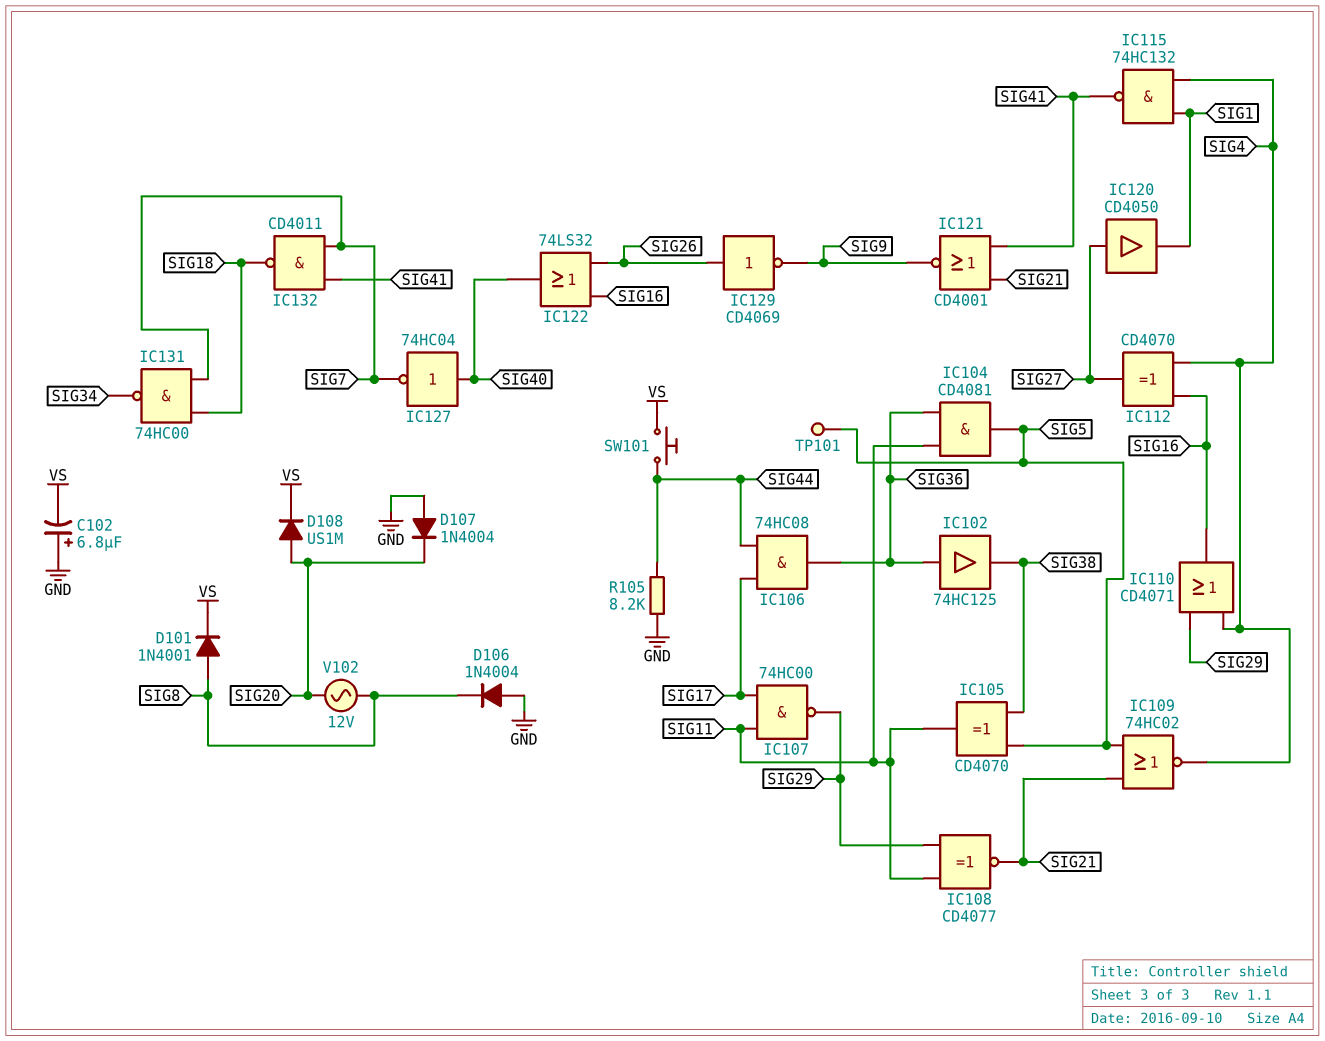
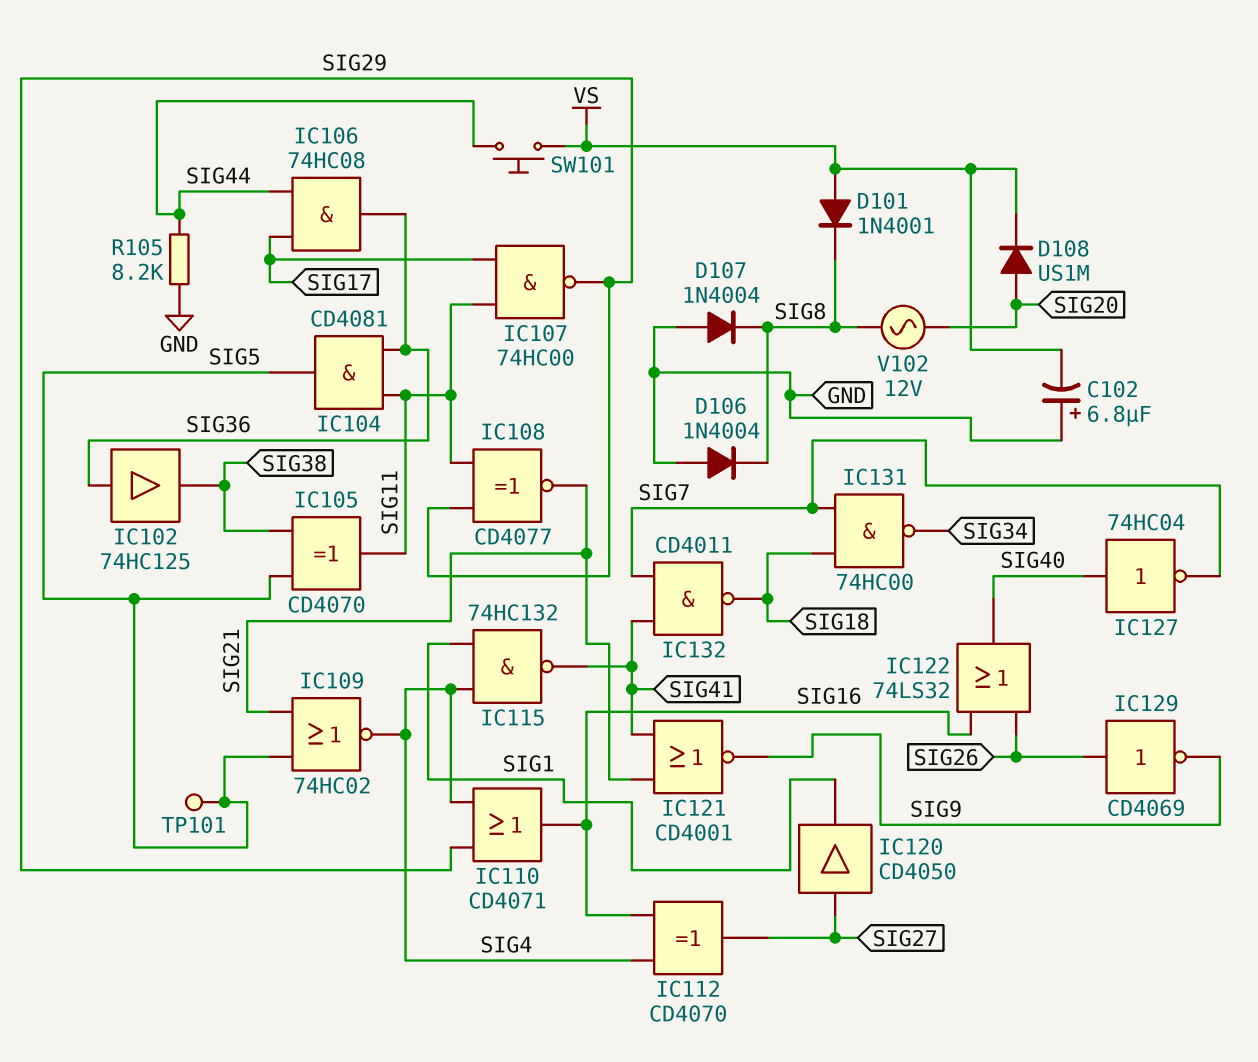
D101: diode 1N4001 (A SIG8, K VS) -> diode 1N4001 (A VS, K SIG8)
D107: diode 1N4004 (A GND, K SIG20) -> diode 1N4004 (A GND, K SIG8)

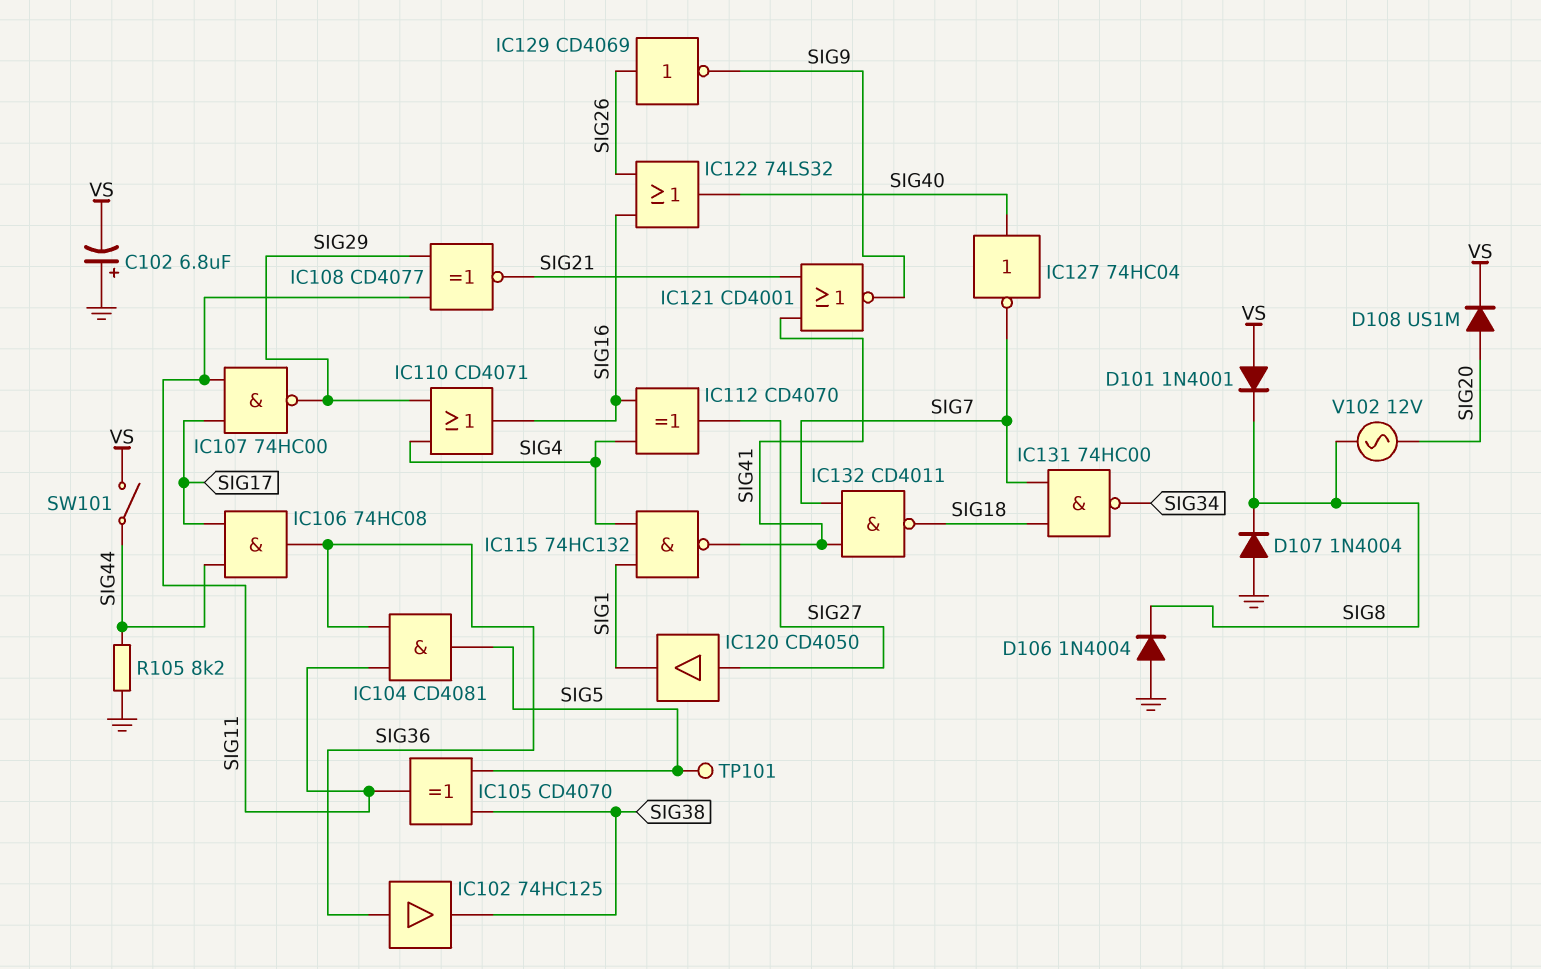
IC109: NOR 74HC02 (in SIG5, in SIG21, out SIG4) -> none
SW101: button (SIG44, VS) -> switch (SIG44, VS)

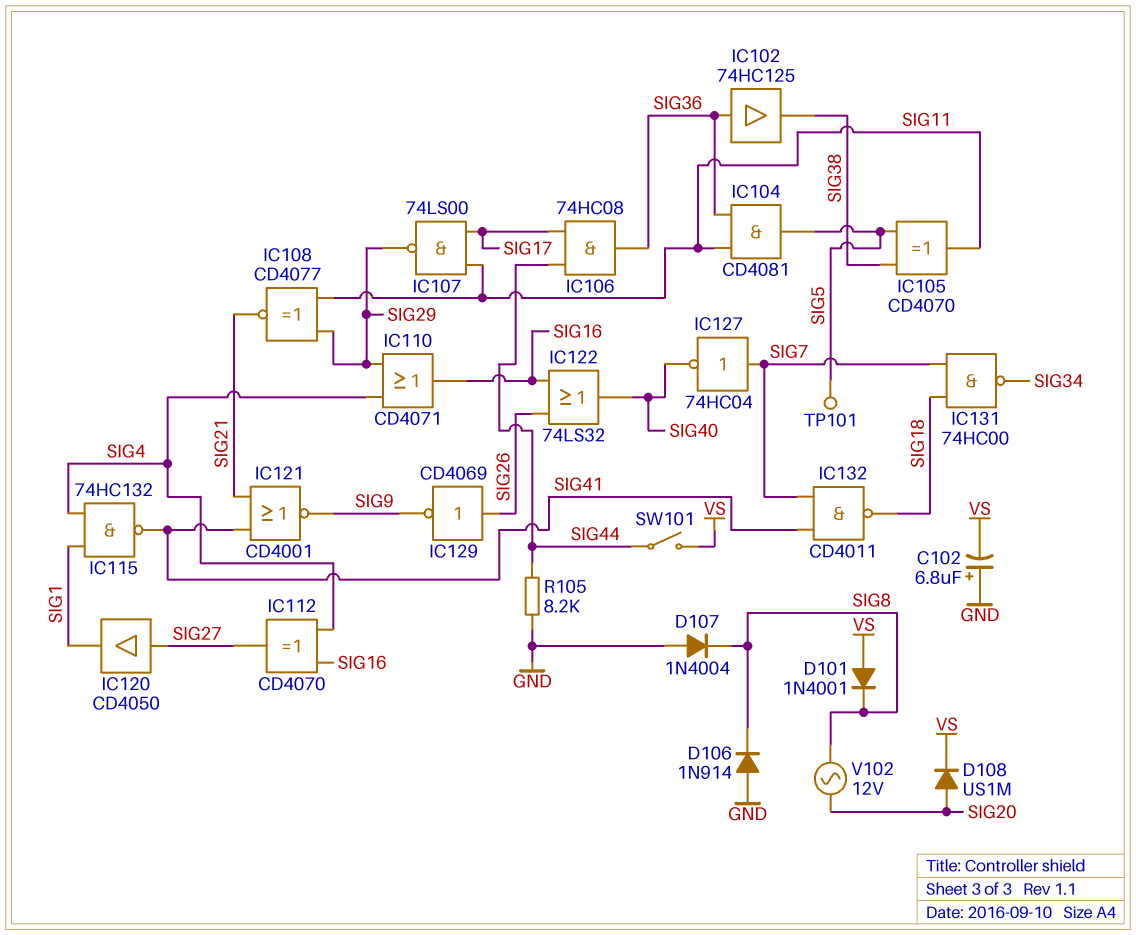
D106: diode 1N4004 (A GND, K SIG8) -> diode 1N914 (A GND, K SIG8)
IC107: NAND 74HC00 (in SIG11, in SIG17, out SIG29) -> NAND 74LS00 (in SIG11, in SIG17, out SIG29)
IC127: NOT 74HC04 (in SIG40, out SIG7) -> NOT 74HC04 (in SIG7, out SIG40)

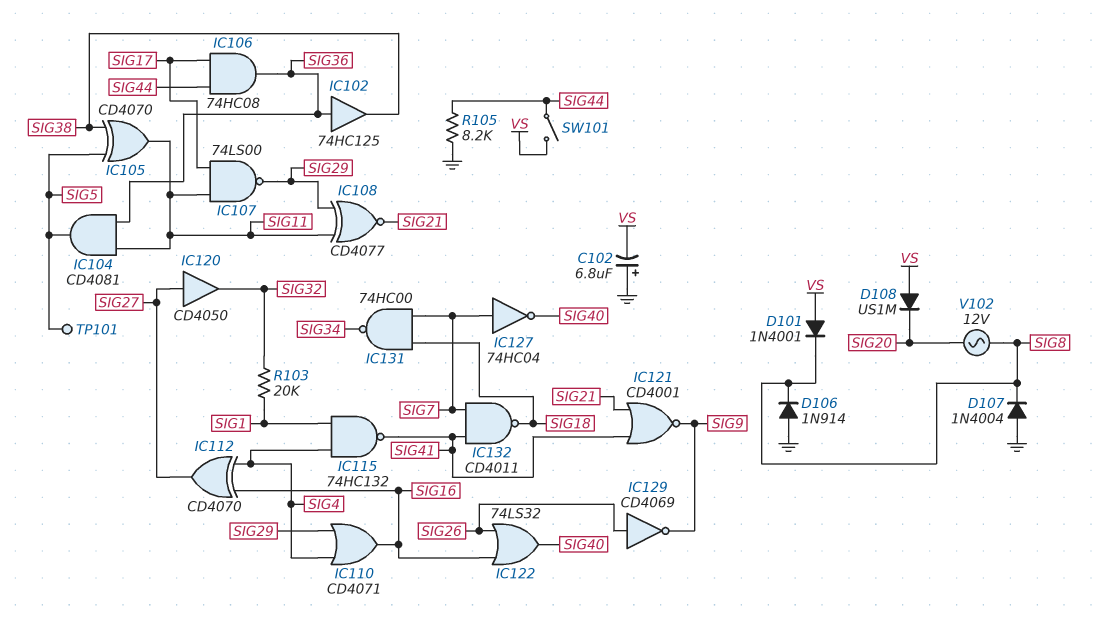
D108: diode US1M (A SIG20, K VS) -> diode US1M (A VS, K SIG20)
IC120: buffer CD4050 (in SIG27, out SIG1) -> buffer CD4050 (in SIG27, out SIG32)
R103: none -> 20k (SIG1, SIG32)

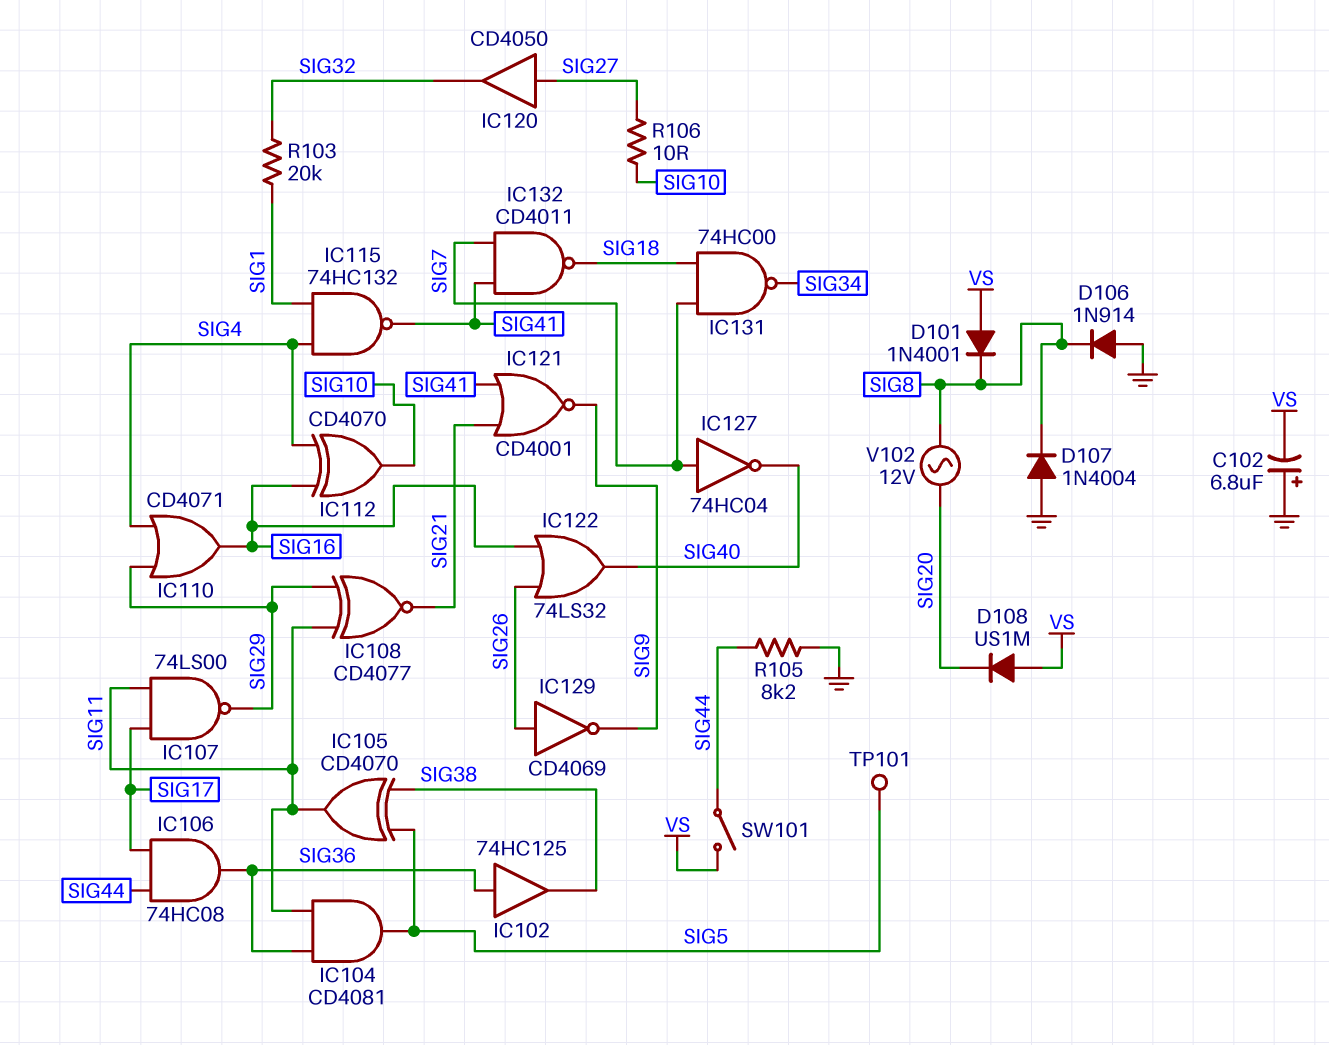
IC112: XOR CD4070 (in SIG4, in SIG16, out SIG27) -> XOR CD4070 (in SIG4, in SIG16, out SIG10)
R106: none -> 10 (SIG10, SIG27)

